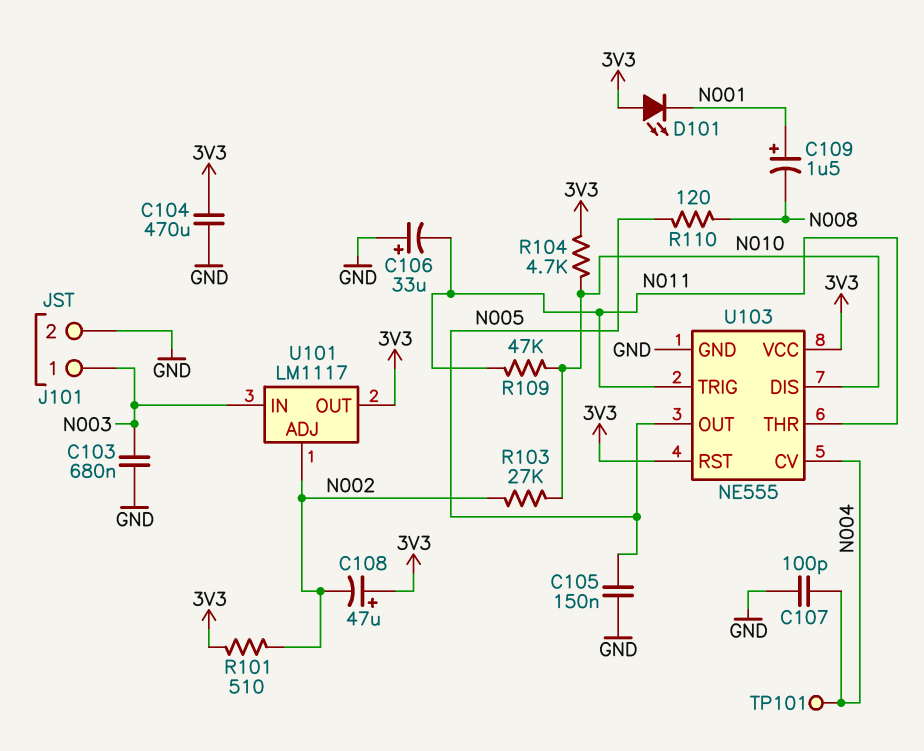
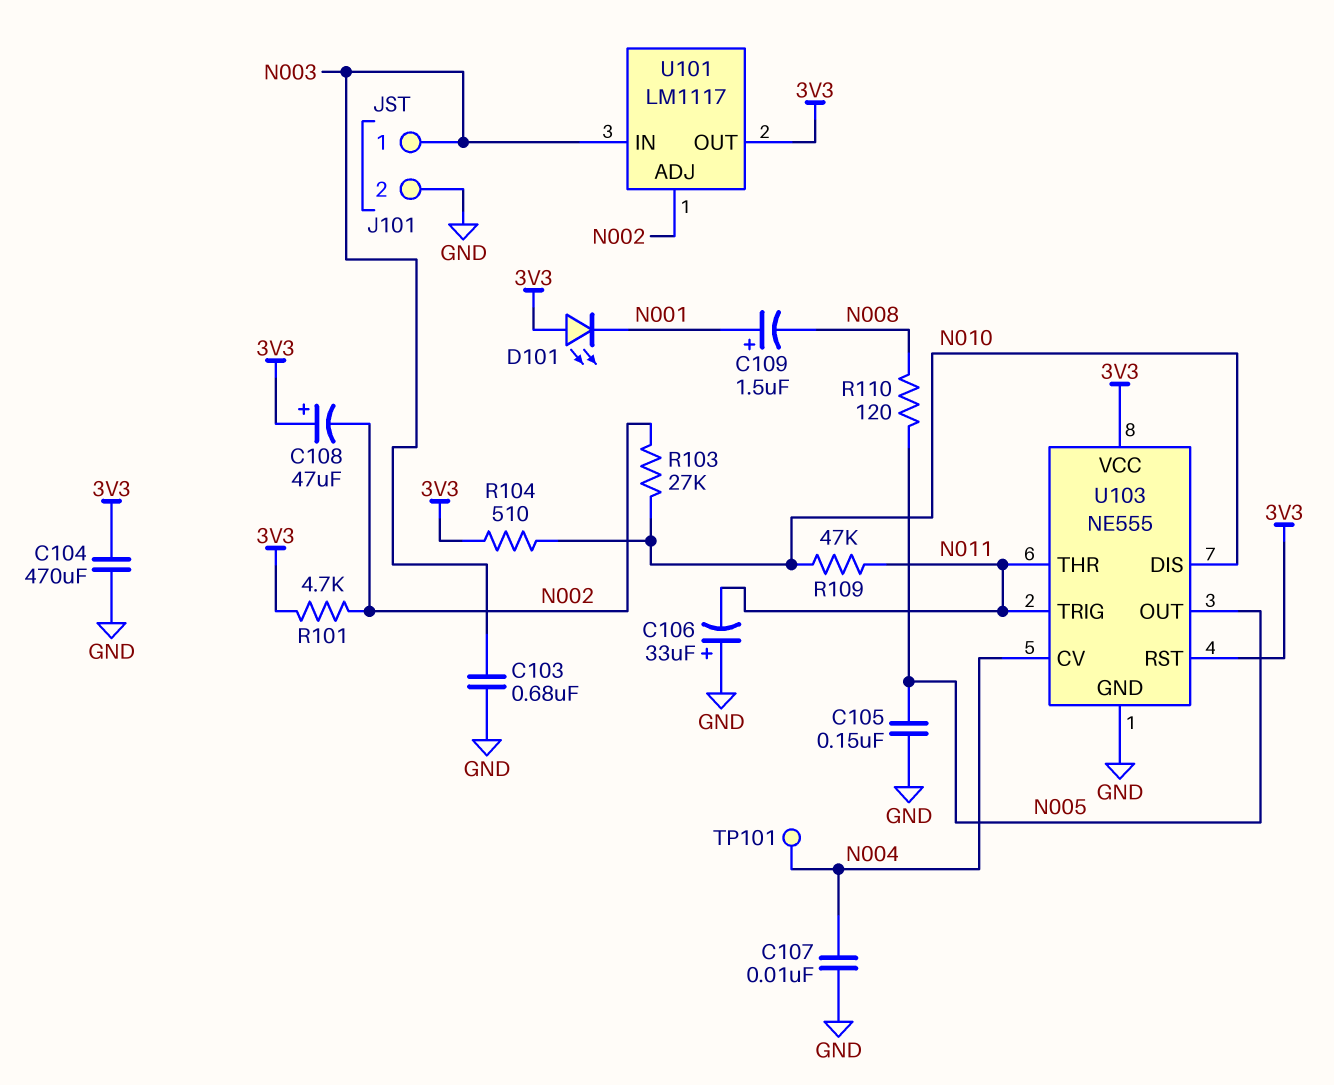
C107: 100pF (GND, N004) -> 10nF (GND, N004)
R101: 510 (3V3, N002) -> 4.7k (3V3, N002)
R104: 4.7k (3V3, N010) -> 510 (3V3, N010)

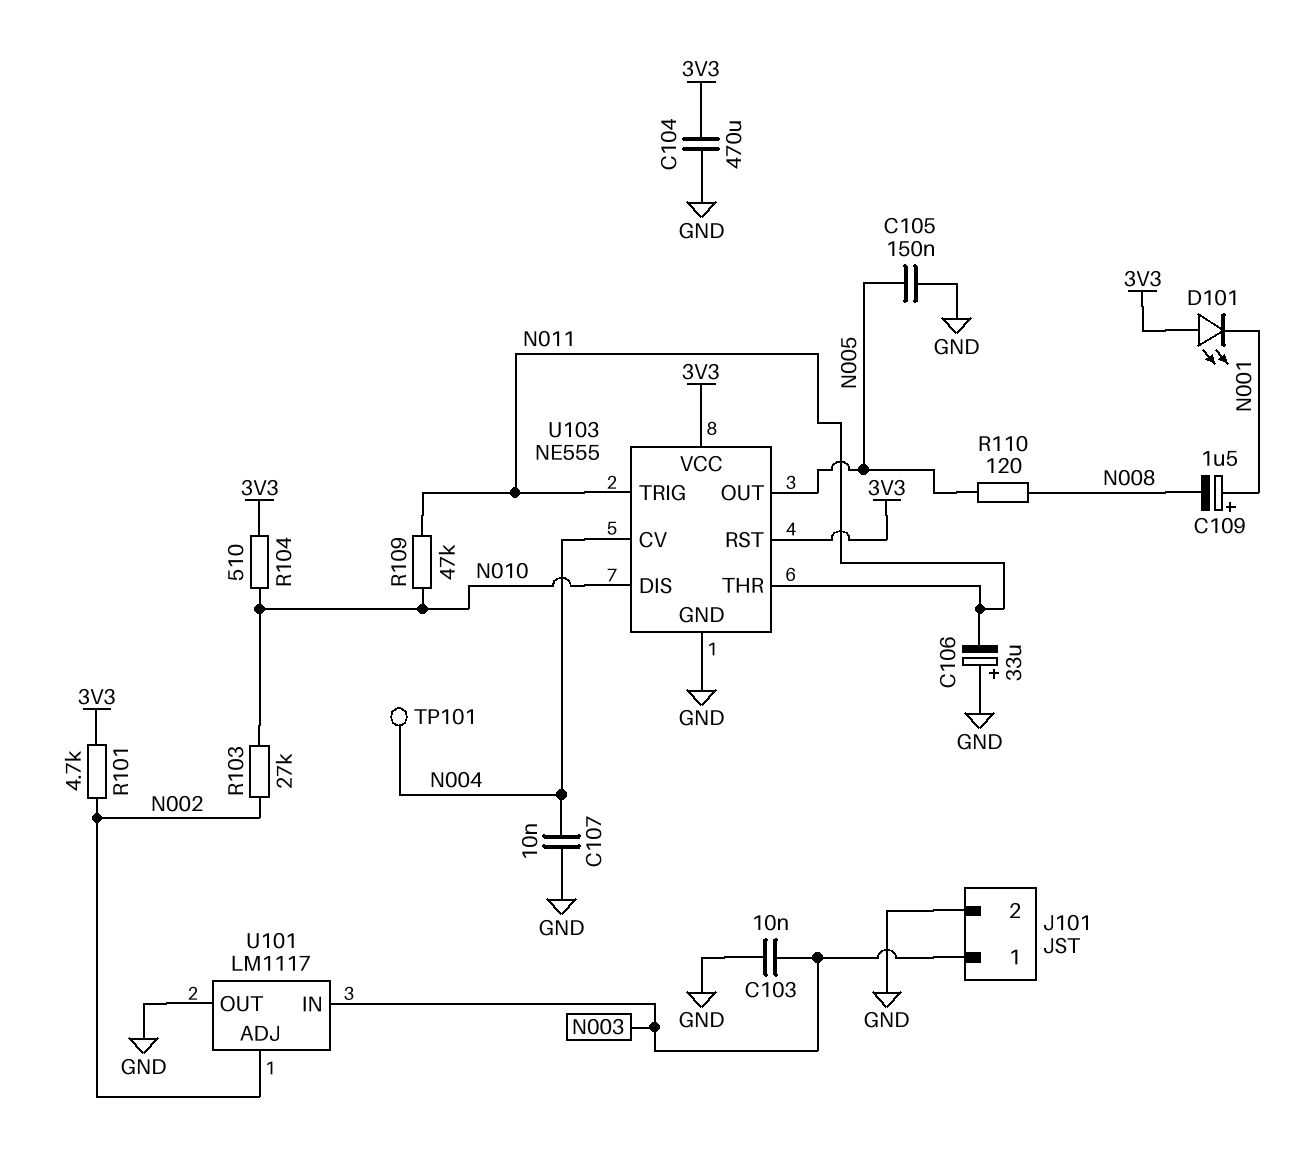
C103: 680nF (GND, N003) -> 10nF (GND, N003)
C108: 47uF (plus 3V3, minus N002) -> none
U101 pin OUT: 3V3 -> GND

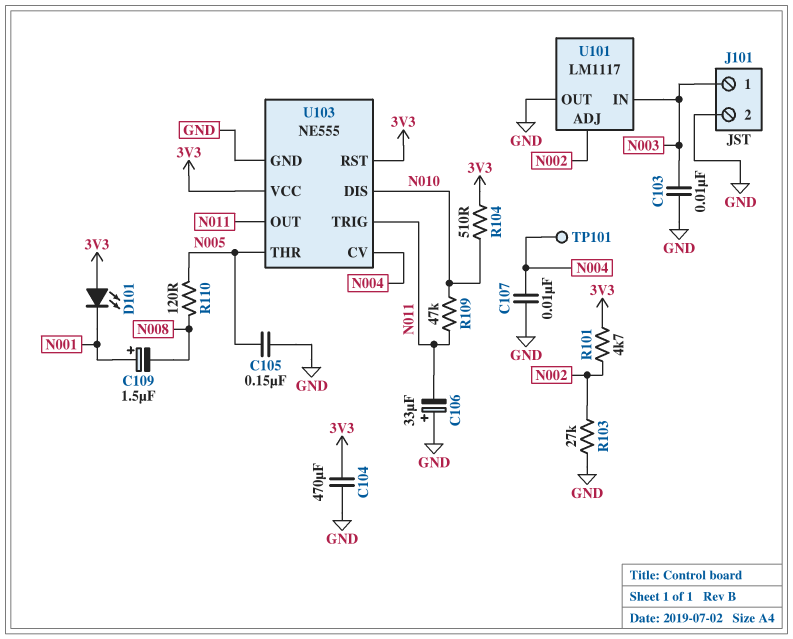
R103: 27k (N002, N010) -> 27k (GND, N002)
U103 pin OUT: N005 -> N011
U103 pin THR: N011 -> N005

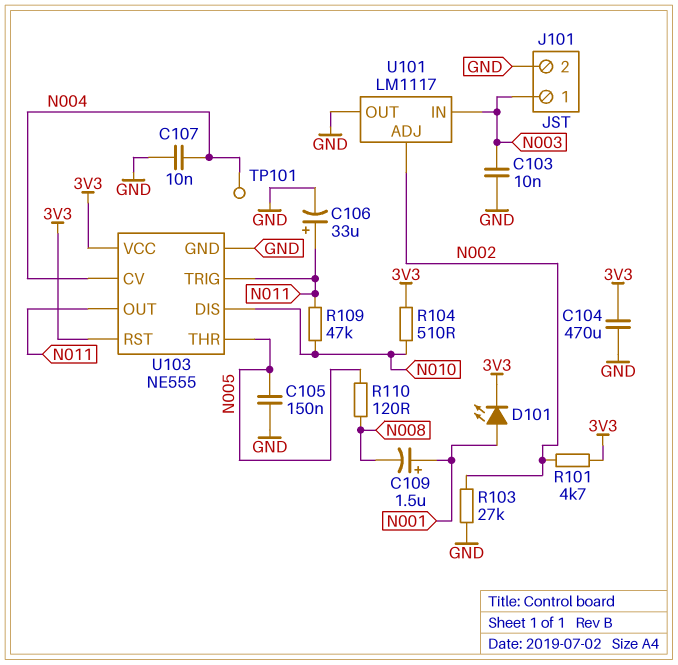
C106: 33uF (plus GND, minus N011) -> 33uF (plus N011, minus GND)
D101: LED (A 3V3, K N001) -> LED (A N001, K 3V3)

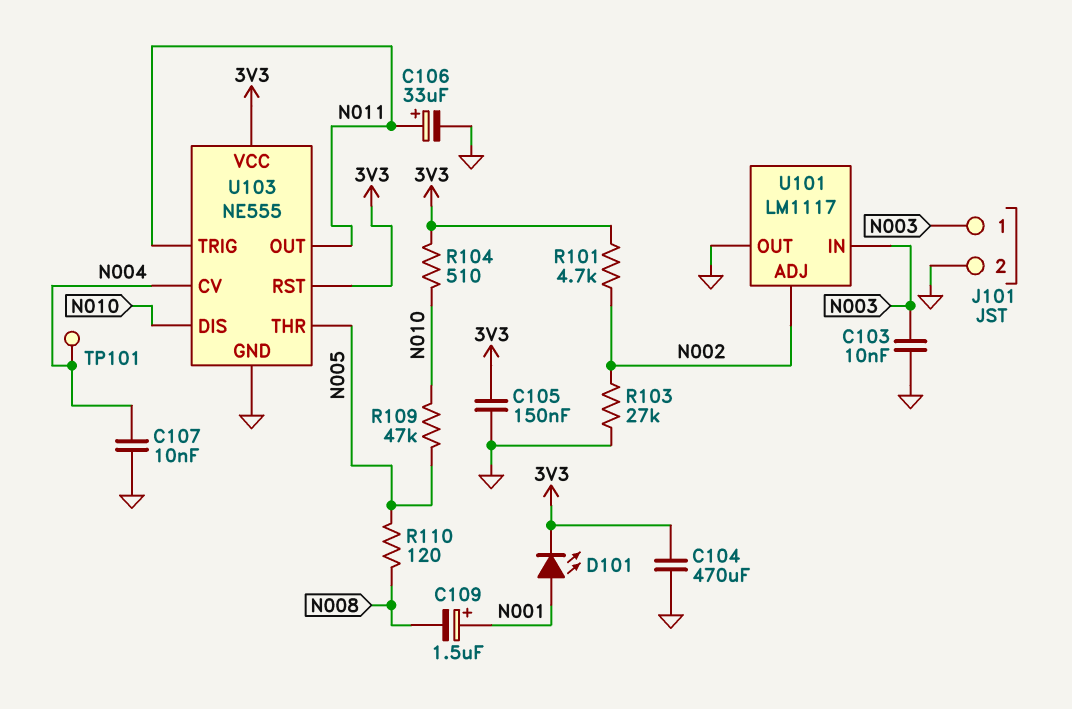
C105: 150nF (GND, N005) -> 150nF (3V3, GND)
R109: 47k (N010, N011) -> 47k (N005, N010)

